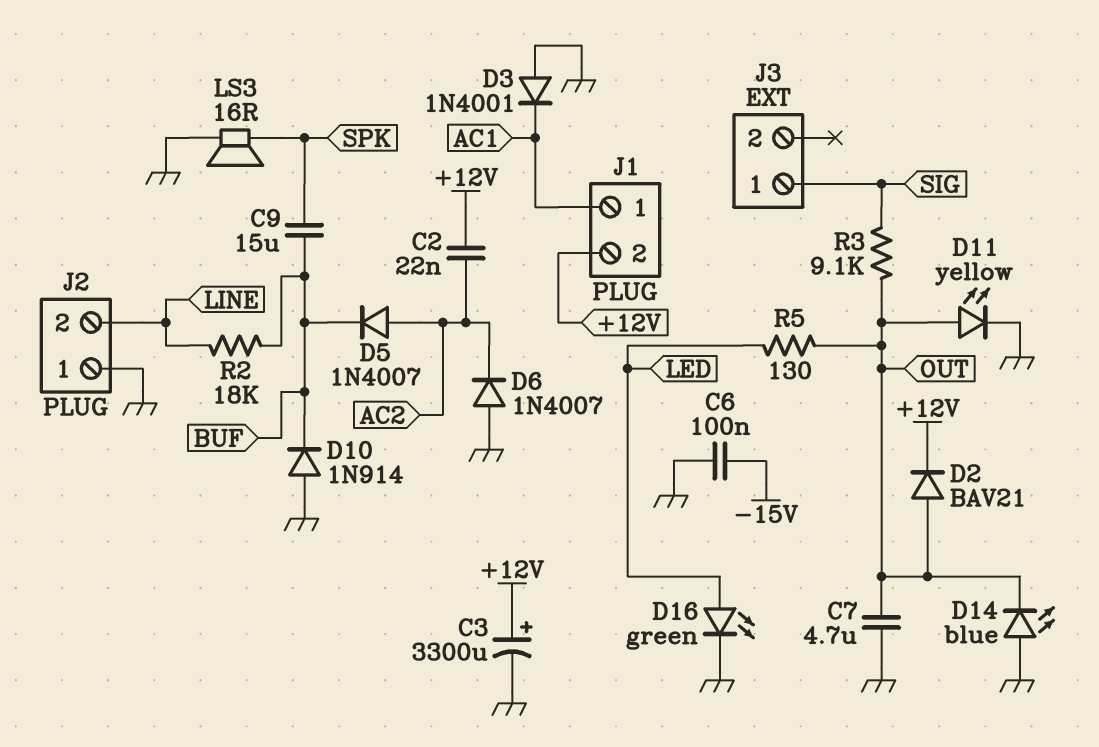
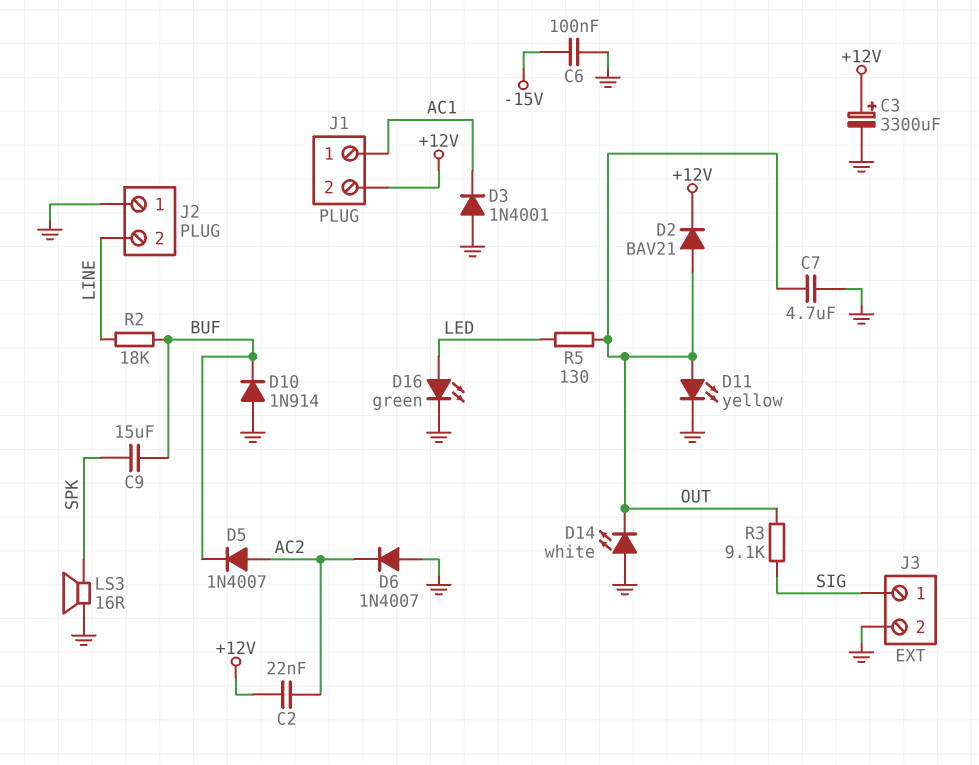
D14: LED blue (A GND, K OUT) -> LED white (A GND, K OUT)
J3 pin 2: none -> GND

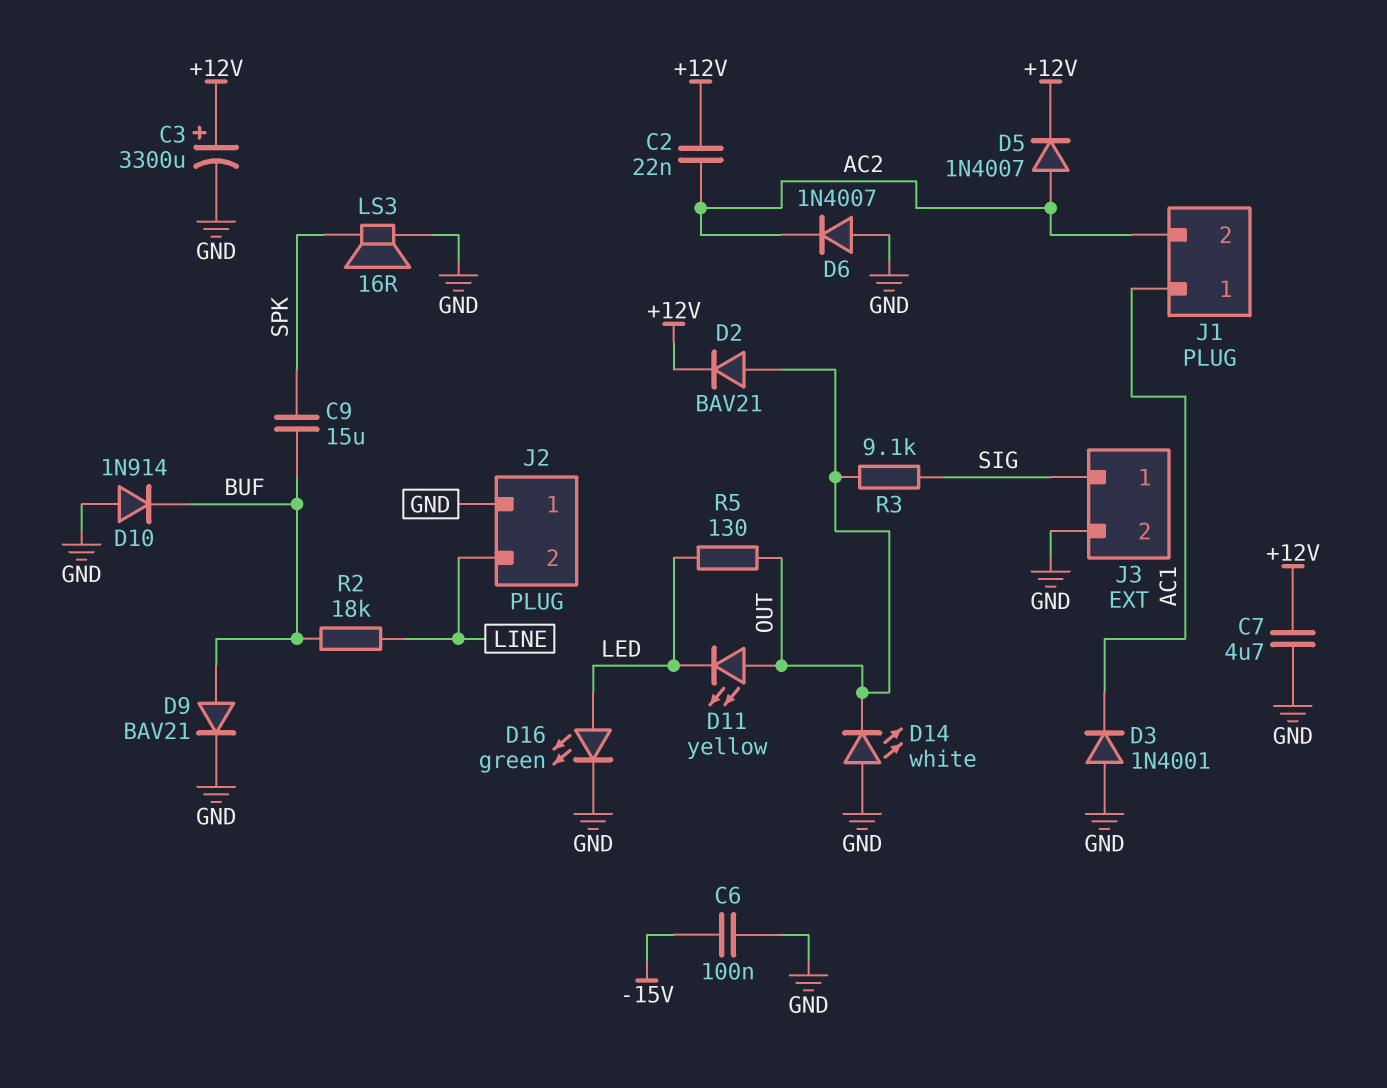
C7: 4.7uF (GND, OUT) -> 4.7uF (+12V, GND)
D5: diode 1N4007 (A AC2, K BUF) -> diode 1N4007 (A AC2, K +12V)
D9: none -> diode BAV21 (A BUF, K GND)
D11: LED yellow (A OUT, K GND) -> LED yellow (A OUT, K LED)
J1 pin 2: +12V -> AC2

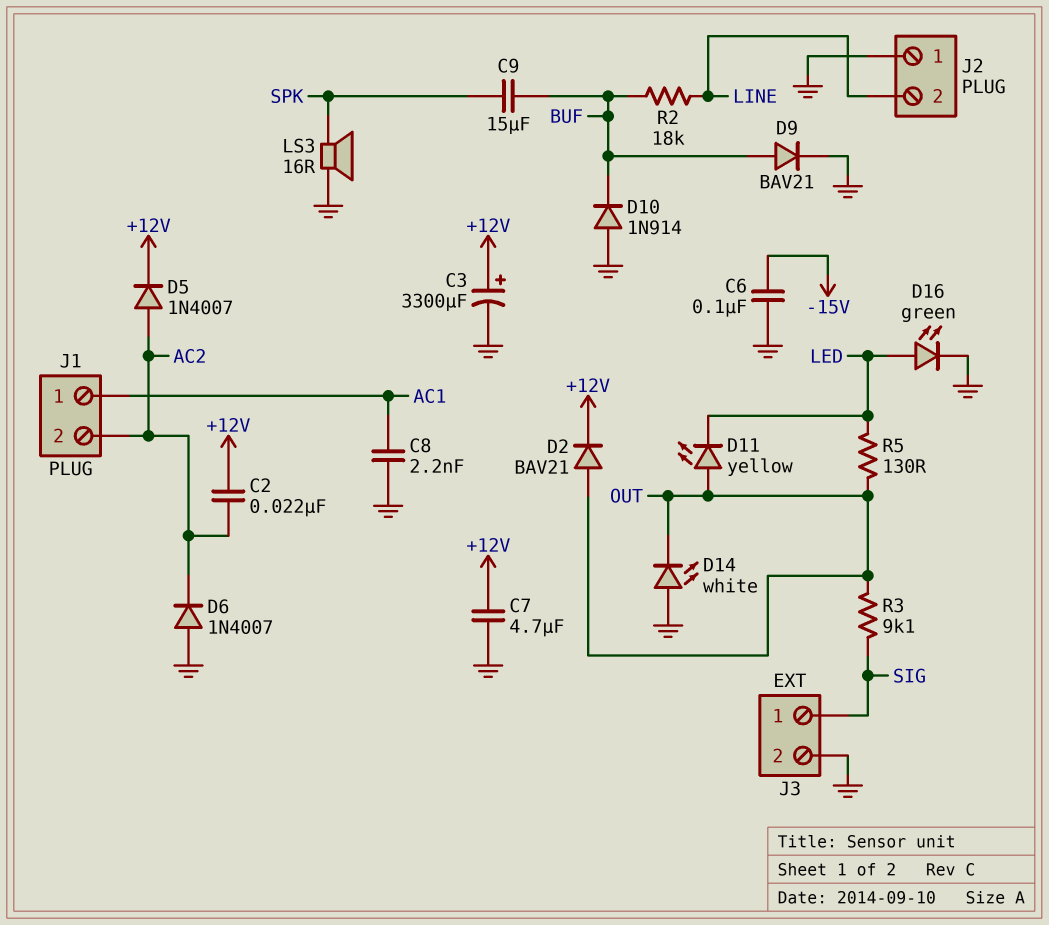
C8: none -> 2.2nF (AC1, GND)
D3: diode 1N4001 (A GND, K AC1) -> none

